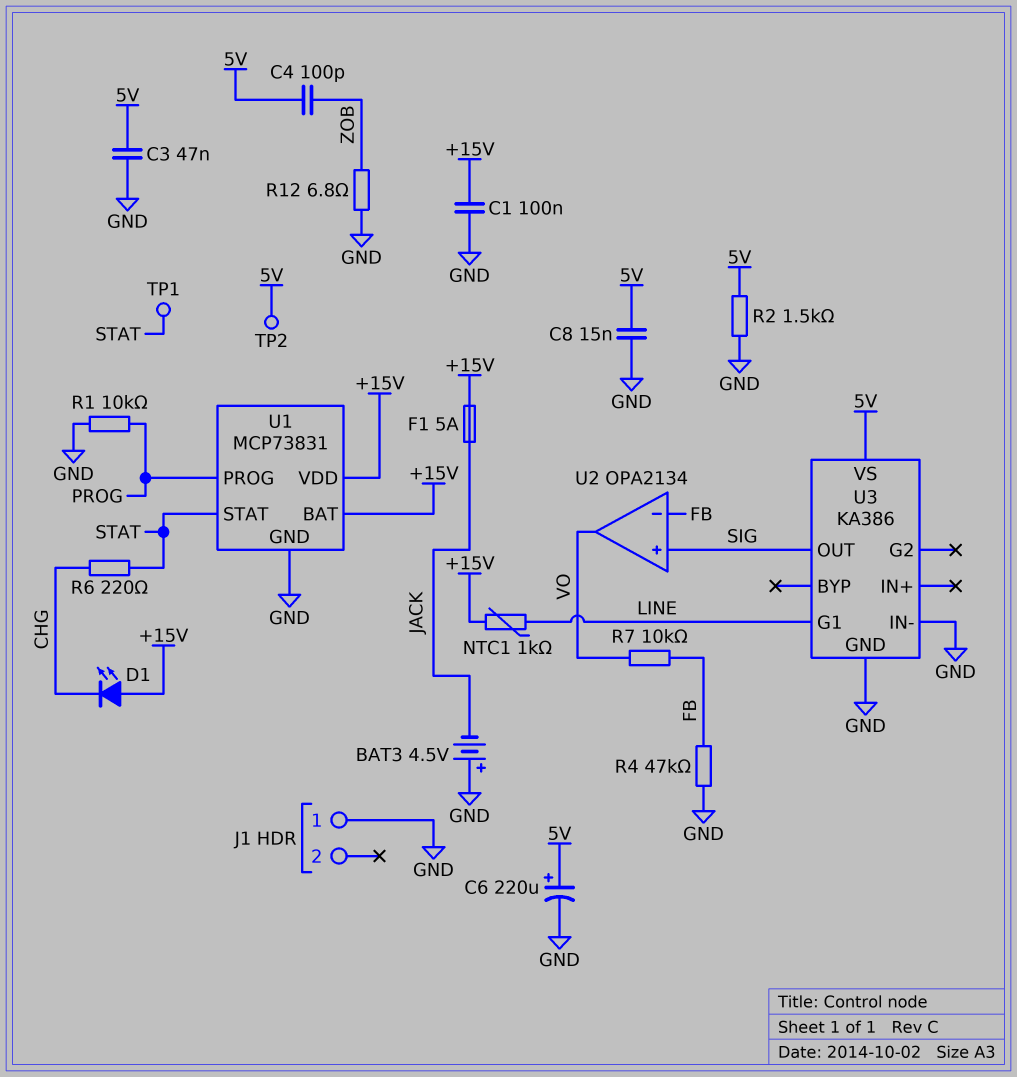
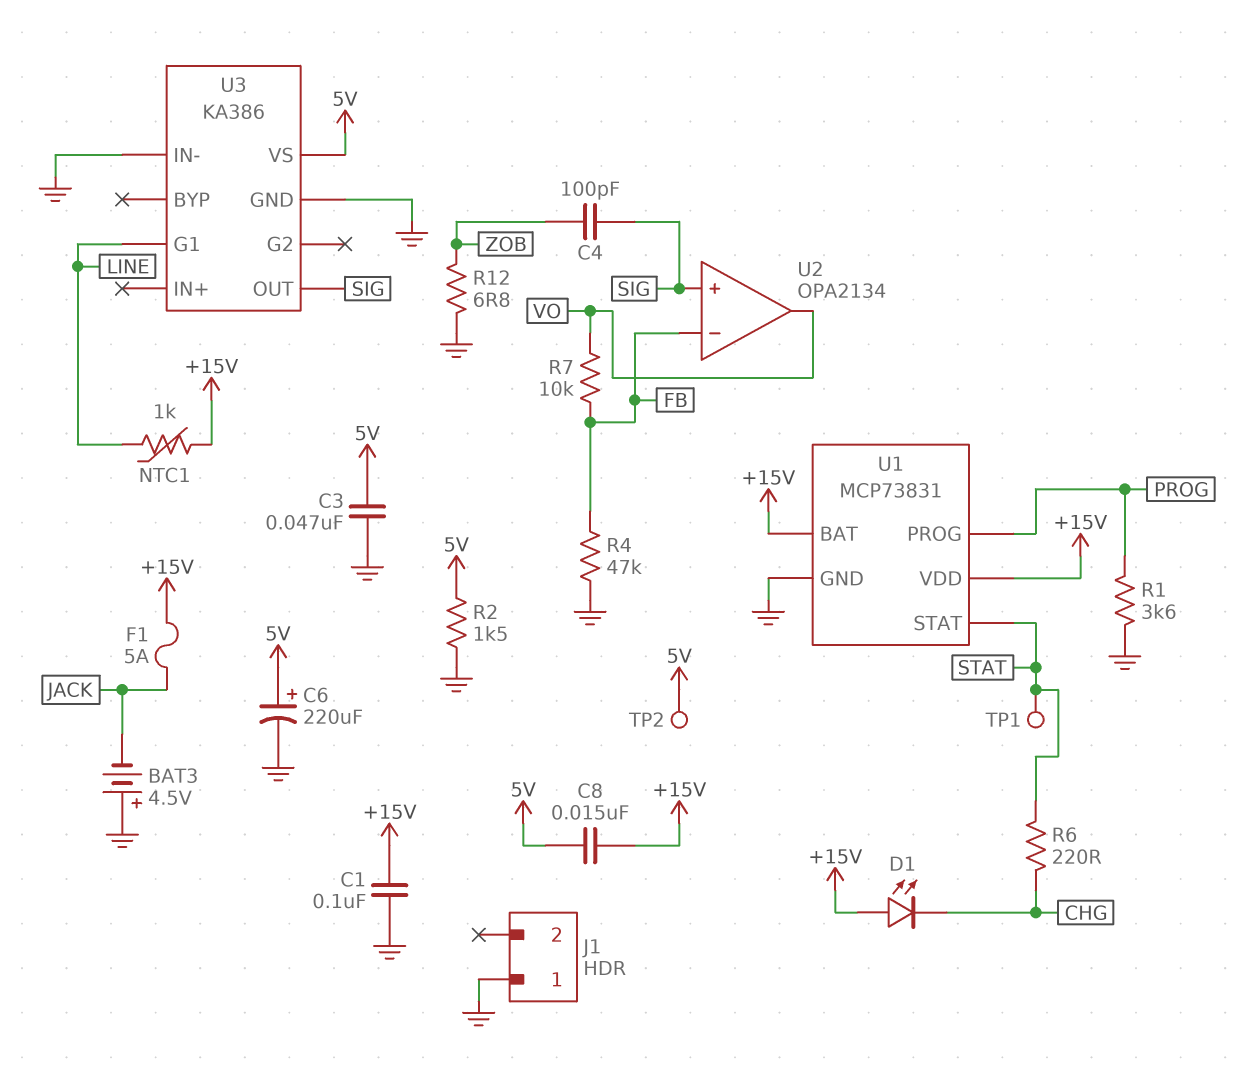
C4: 100pF (5V, ZOB) -> 100pF (SIG, ZOB)
C8: 15nF (5V, GND) -> 15nF (+15V, 5V)
R1: 10k (GND, PROG) -> 3.6k (GND, PROG)

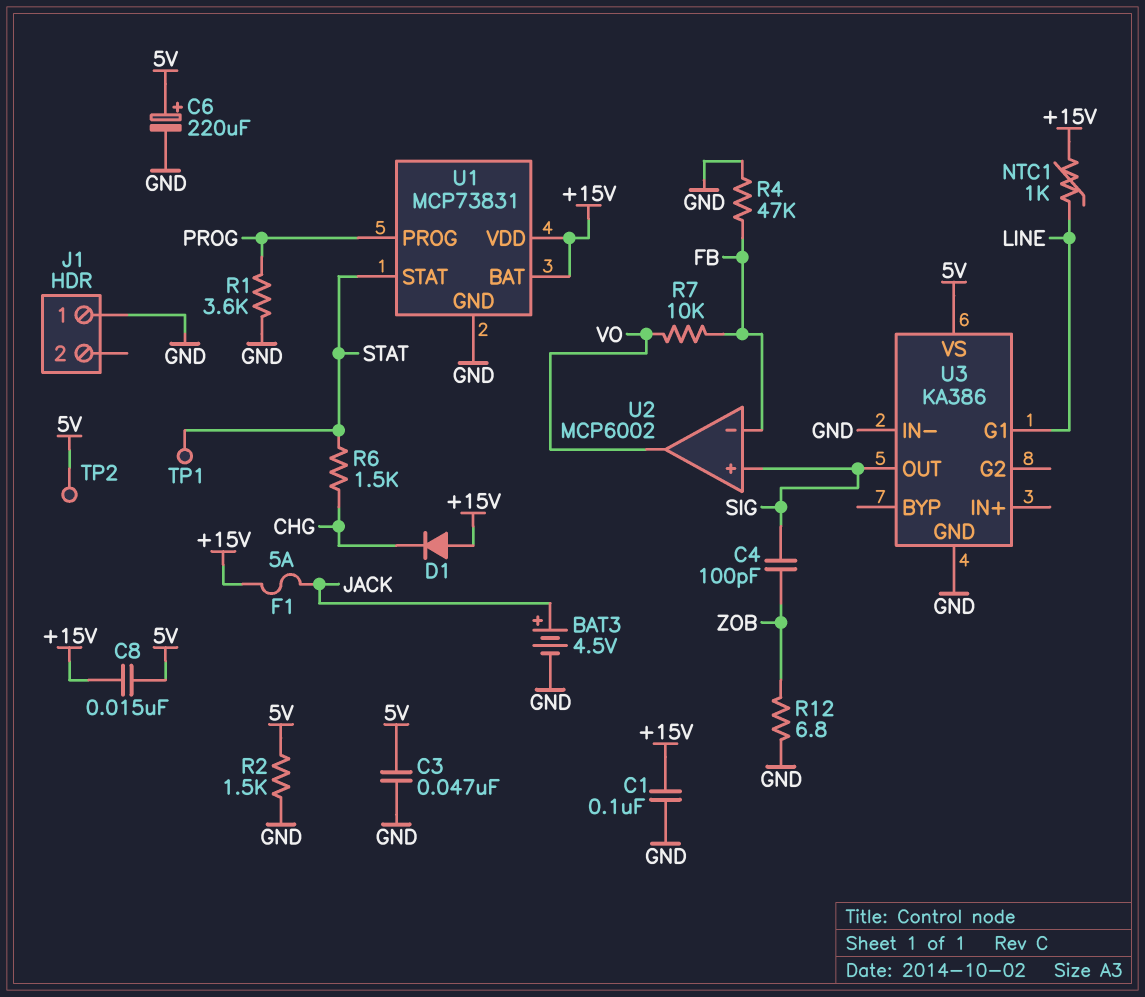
BAT3: 4.5V (plus GND, minus JACK) -> 4.5V (plus JACK, minus GND)
D1: LED (A +15V, K CHG) -> diode (A +15V, K CHG)
R6: 220 (CHG, STAT) -> 1.5k (CHG, STAT)
U2: OPA2134 -> MCP6002

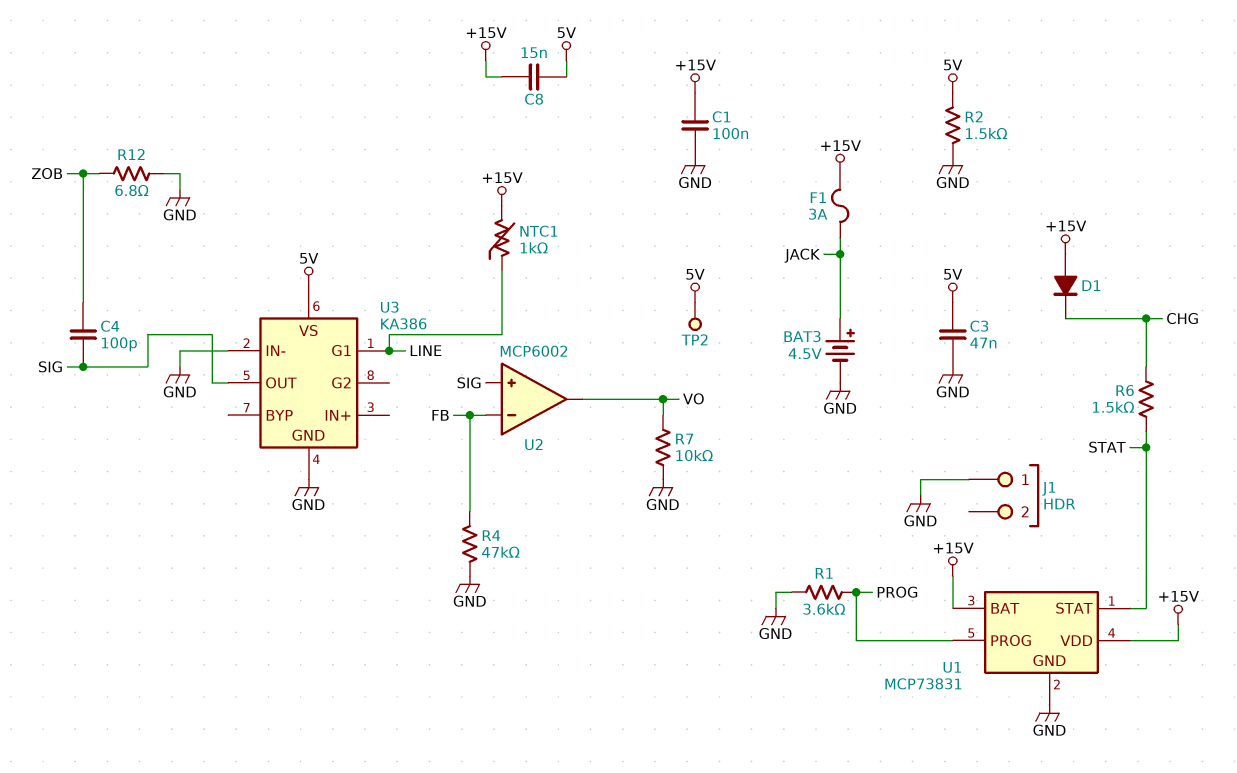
C6: 220uF (plus 5V, minus GND) -> none
F1: 5A (+15V, JACK) -> 3A (+15V, JACK)
R7: 10k (FB, VO) -> 10k (GND, VO)
TP1: test point (STAT) -> none

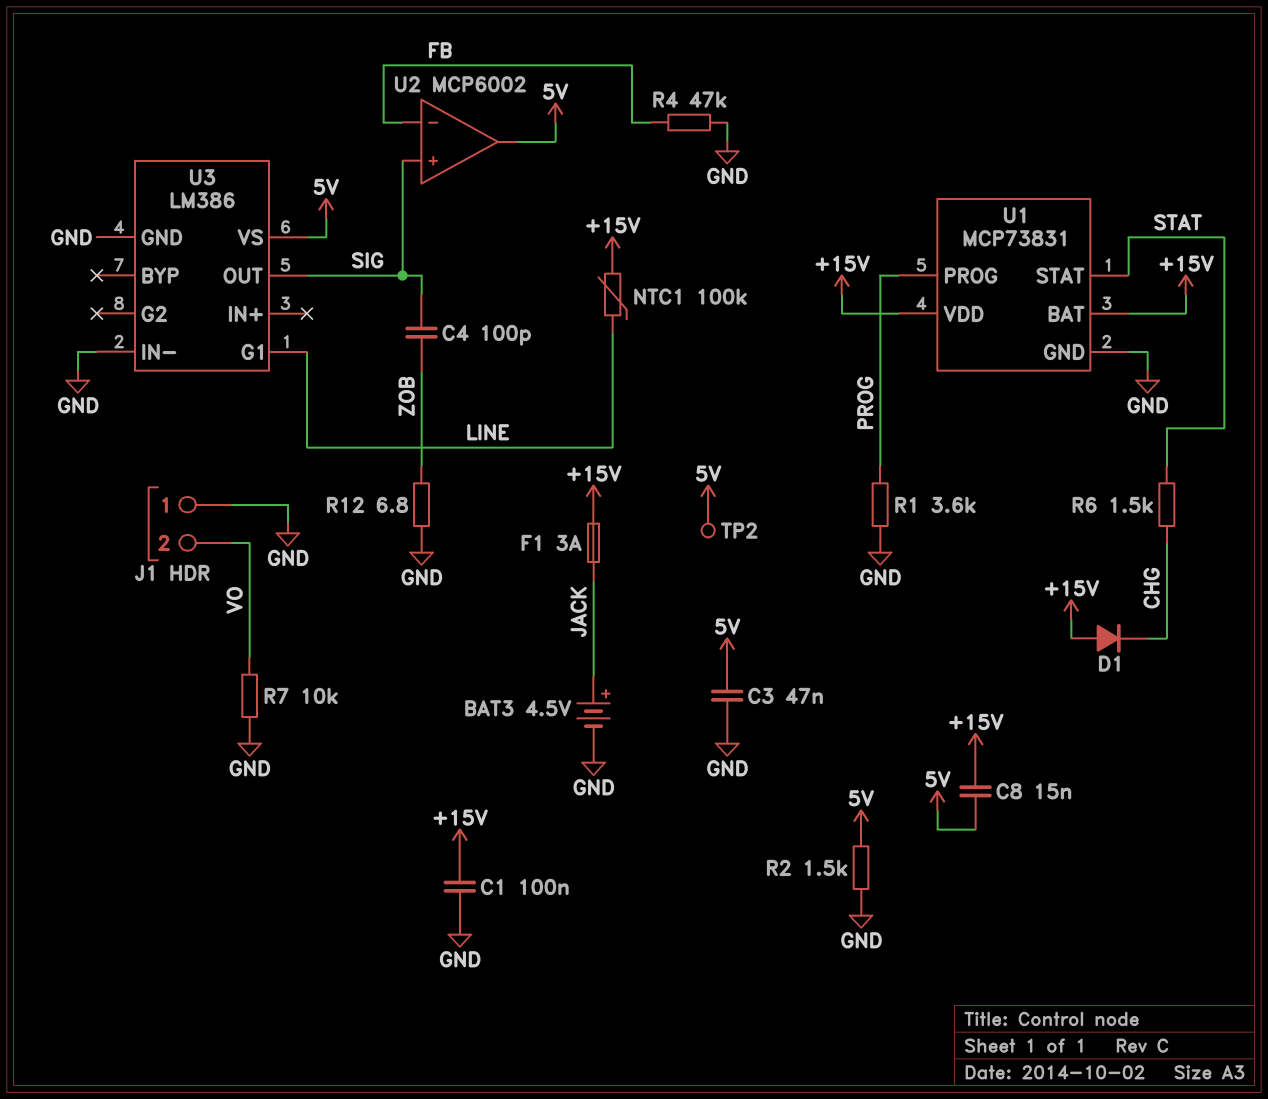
J1 pin 2: none -> VO
NTC1: 1k (+15V, LINE) -> 100k (+15V, LINE)
U2 pin out: VO -> 5V
U3: KA386 -> LM386

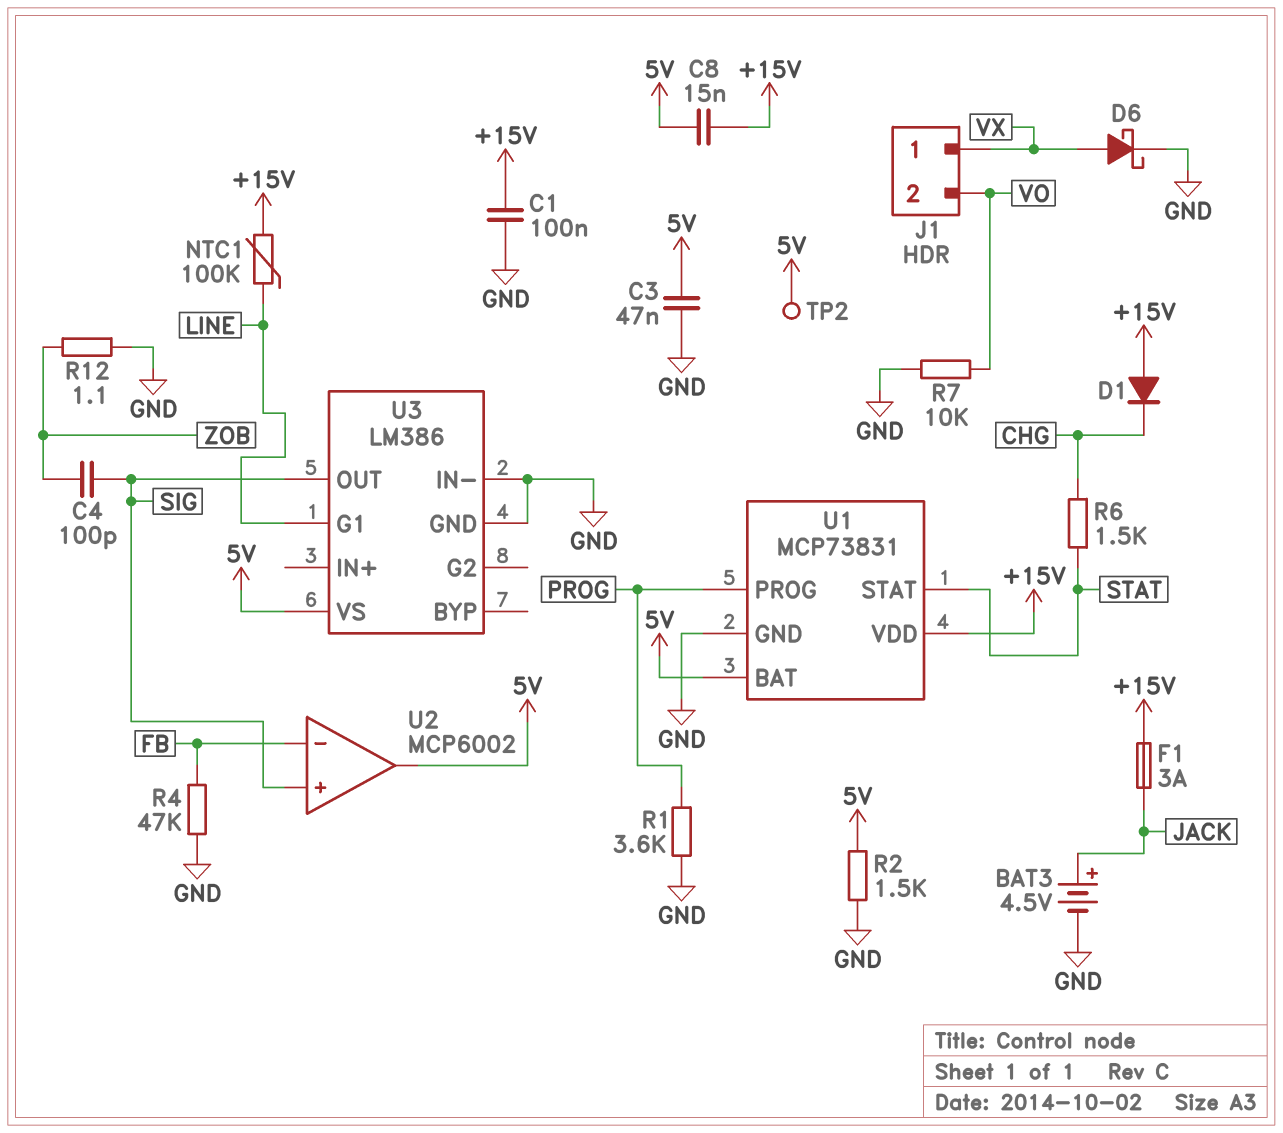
D6: none -> schottky (A VX, K GND)
J1 pin 1: GND -> VX
R12: 6.8 (GND, ZOB) -> 1.1 (GND, ZOB)
U1 pin BAT: +15V -> 5V

